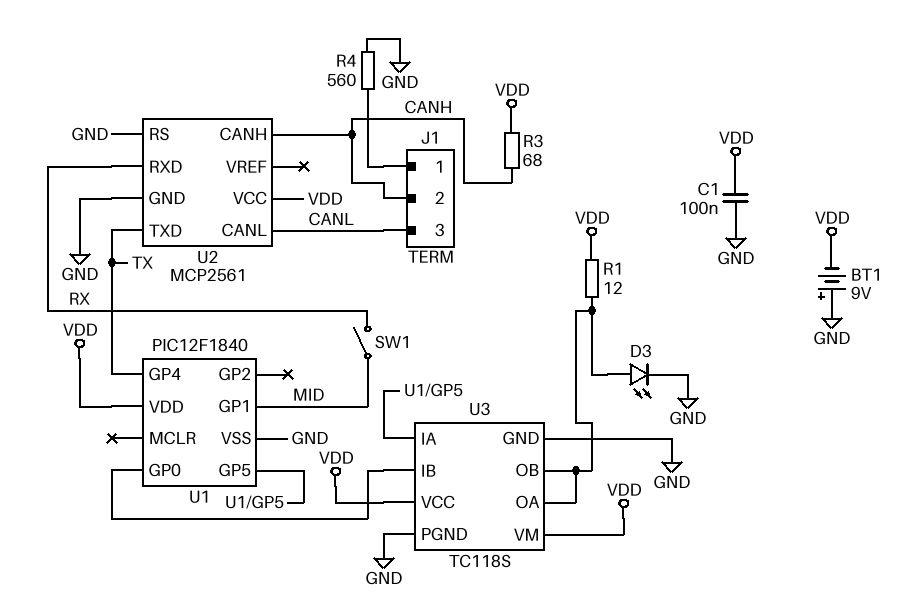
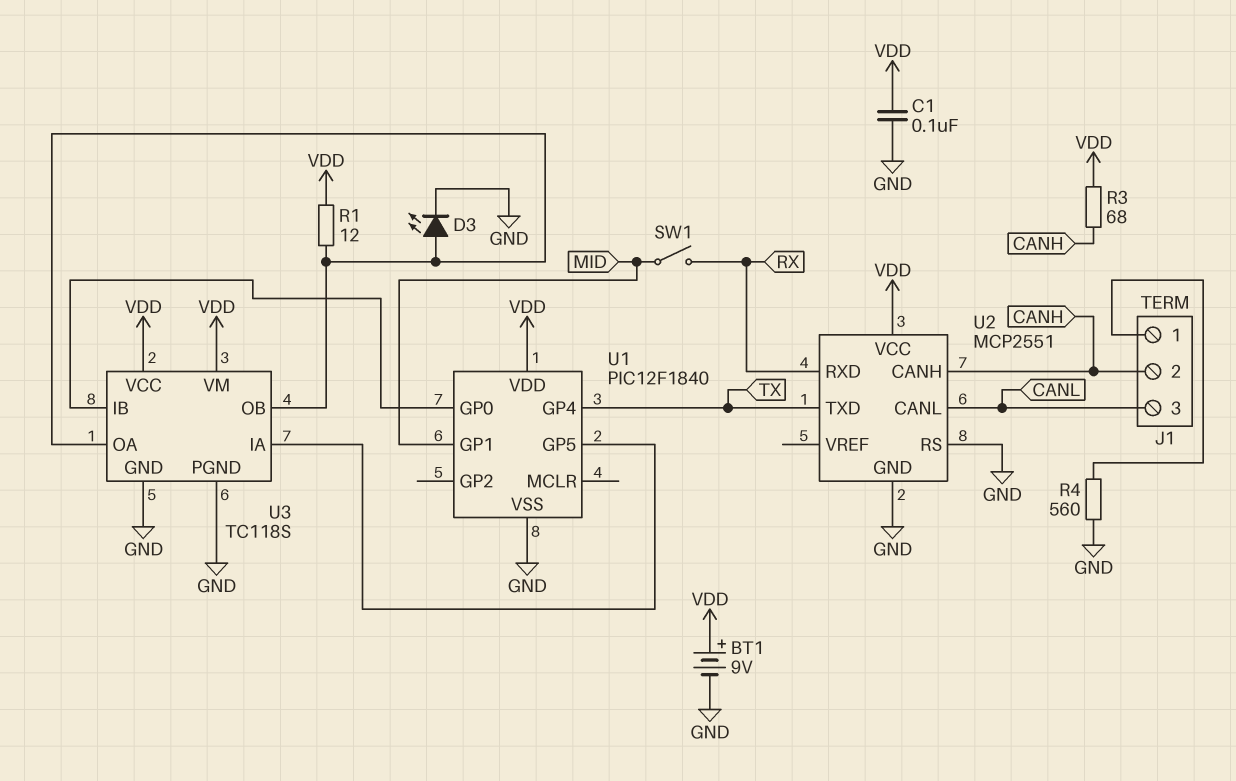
BT1: 9V (plus GND, minus VDD) -> 9V (plus VDD, minus GND)
U2: MCP2561 -> MCP2551

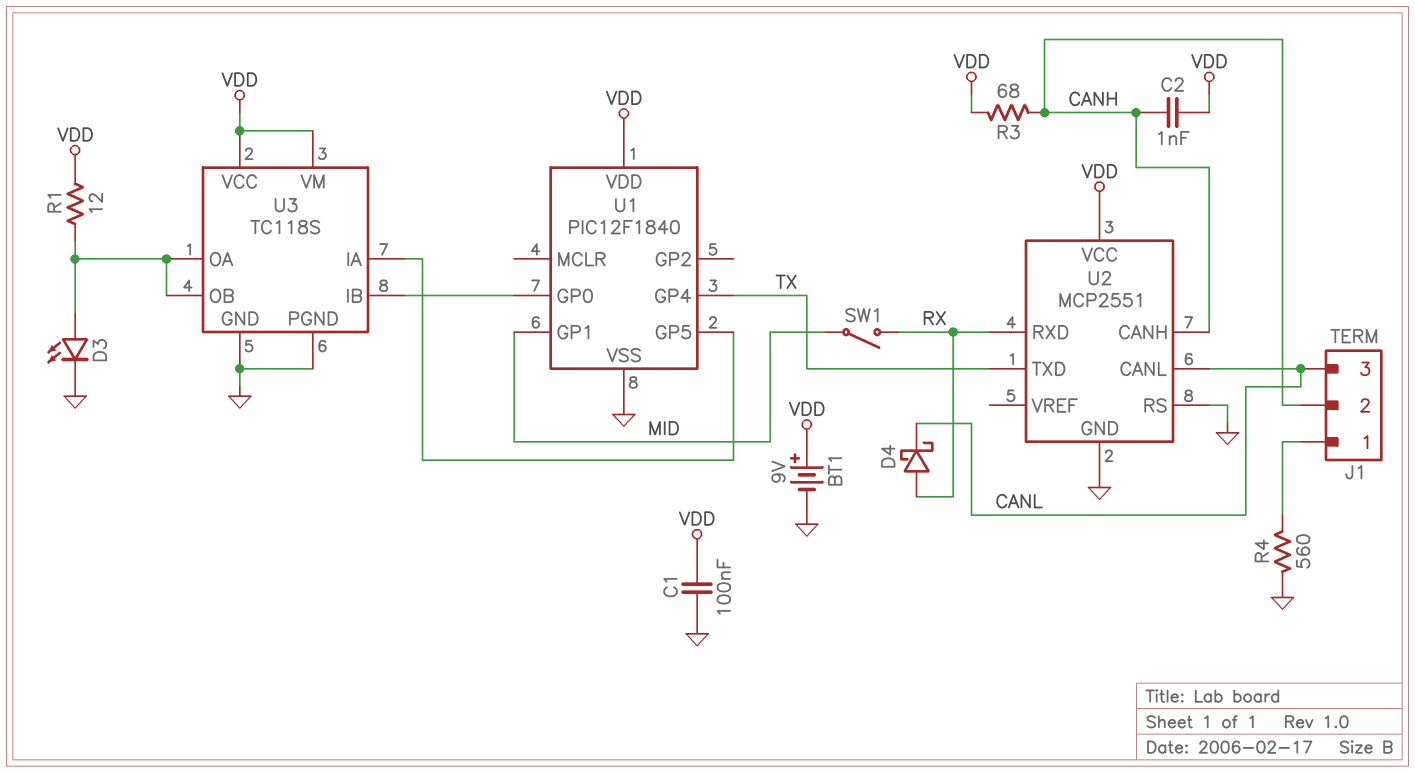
C2: none -> 1nF (CANH, VDD)
D4: none -> schottky (A RX, K CANL)

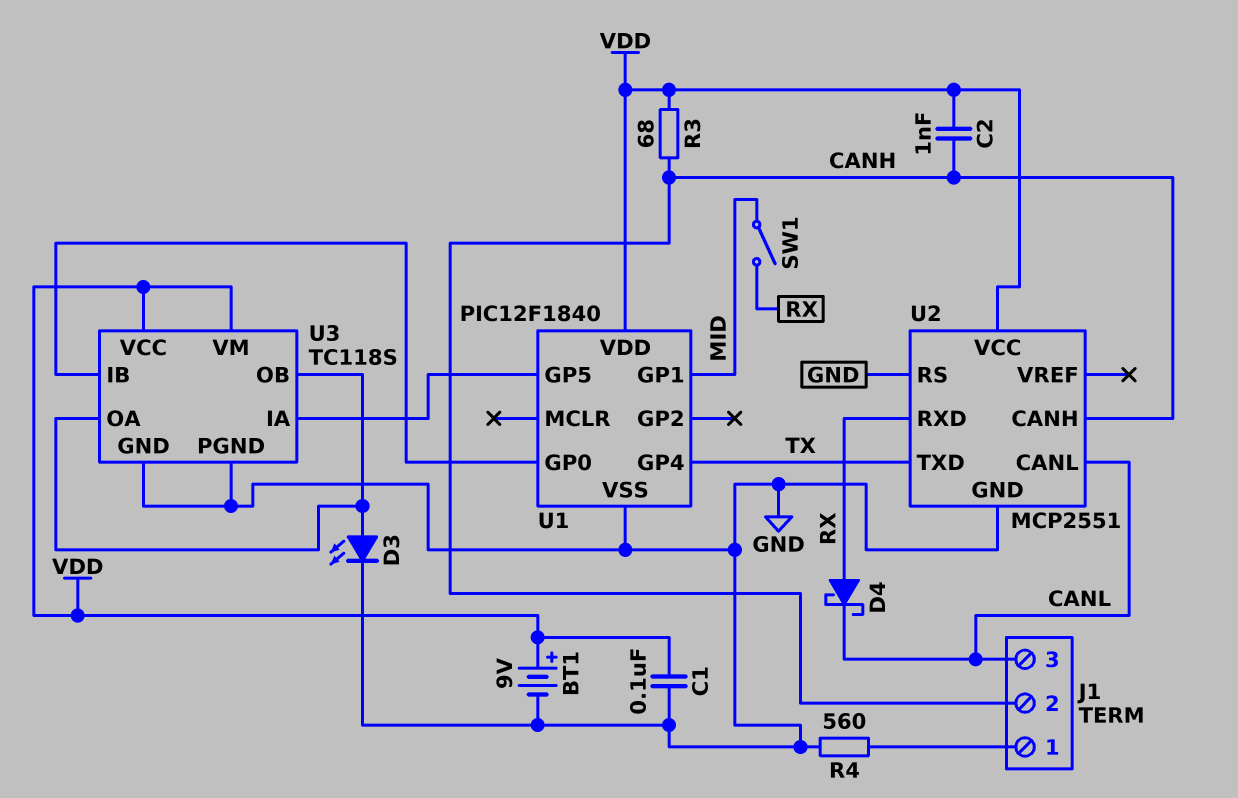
R1: 12 (U3/OA, VDD) -> none

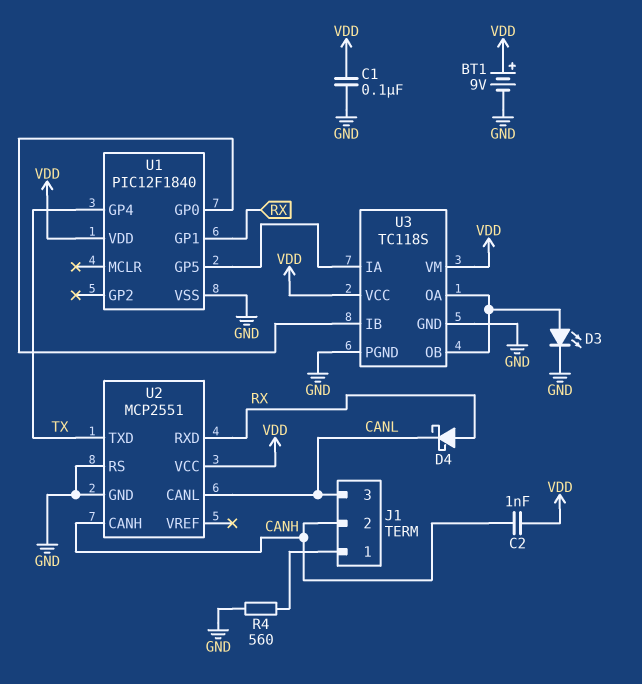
R3: 68 (CANH, VDD) -> none
SW1: switch (MID, RX) -> none
U1 pin GP1: MID -> RX

